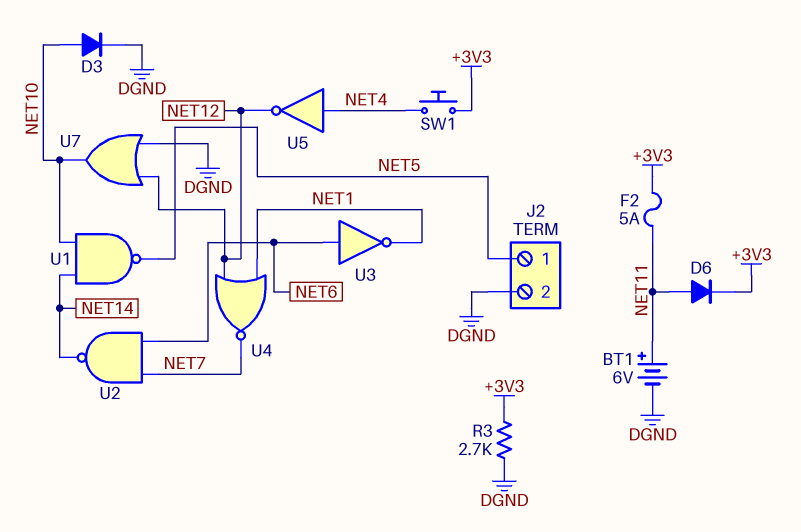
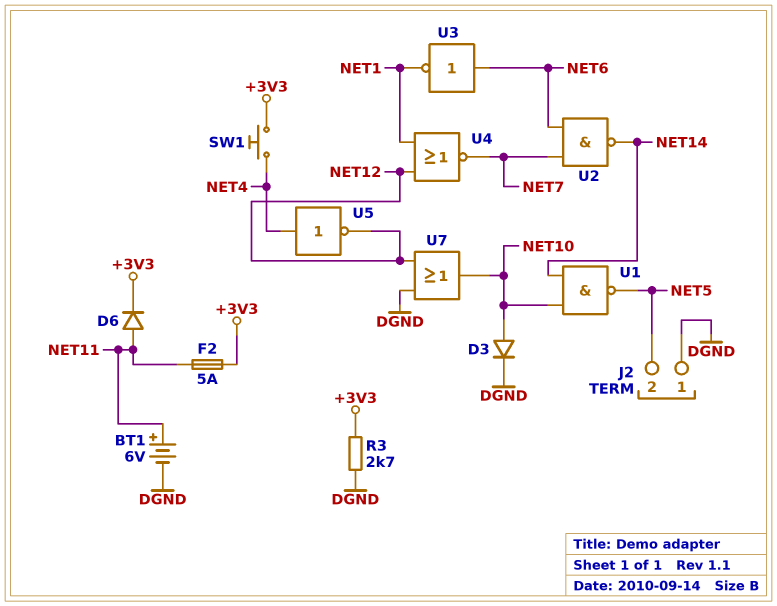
J2 pin 1: NET5 -> DGND
J2 pin 2: DGND -> NET5

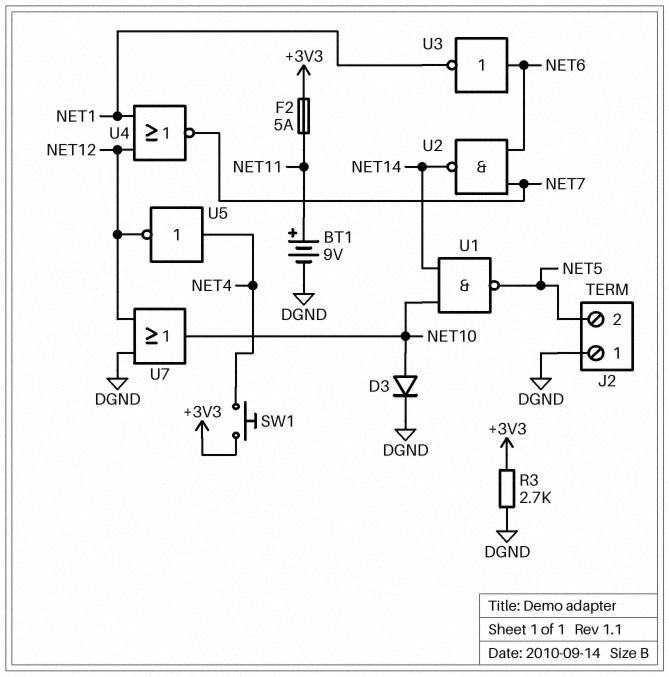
BT1: 6V (plus NET11, minus DGND) -> 9V (plus NET11, minus DGND)
D6: diode (A NET11, K +3V3) -> none

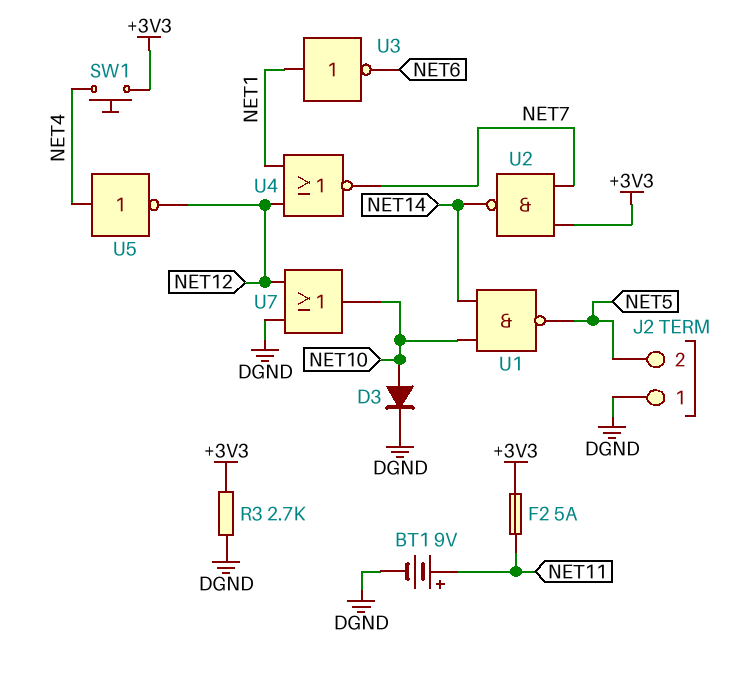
U2: NAND (in NET6, in NET7, out NET14) -> NAND (in +3V3, in NET7, out NET14)
U3: NOT (in NET6, out NET1) -> NOT (in NET1, out NET6)

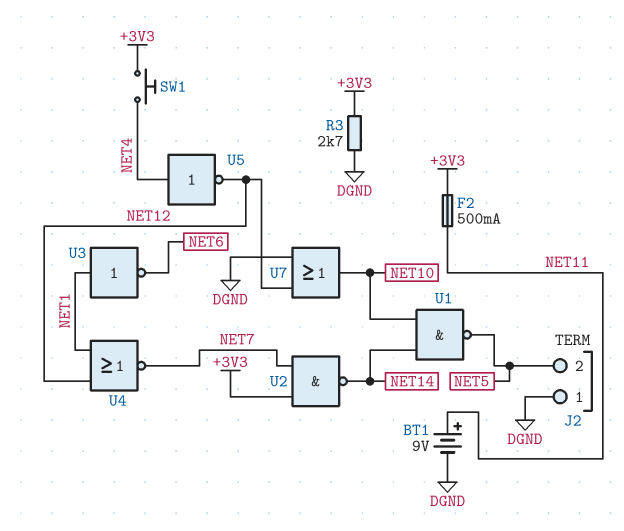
D3: diode (A NET10, K DGND) -> none
F2: 5A (+3V3, NET11) -> 500mA (+3V3, NET11)

